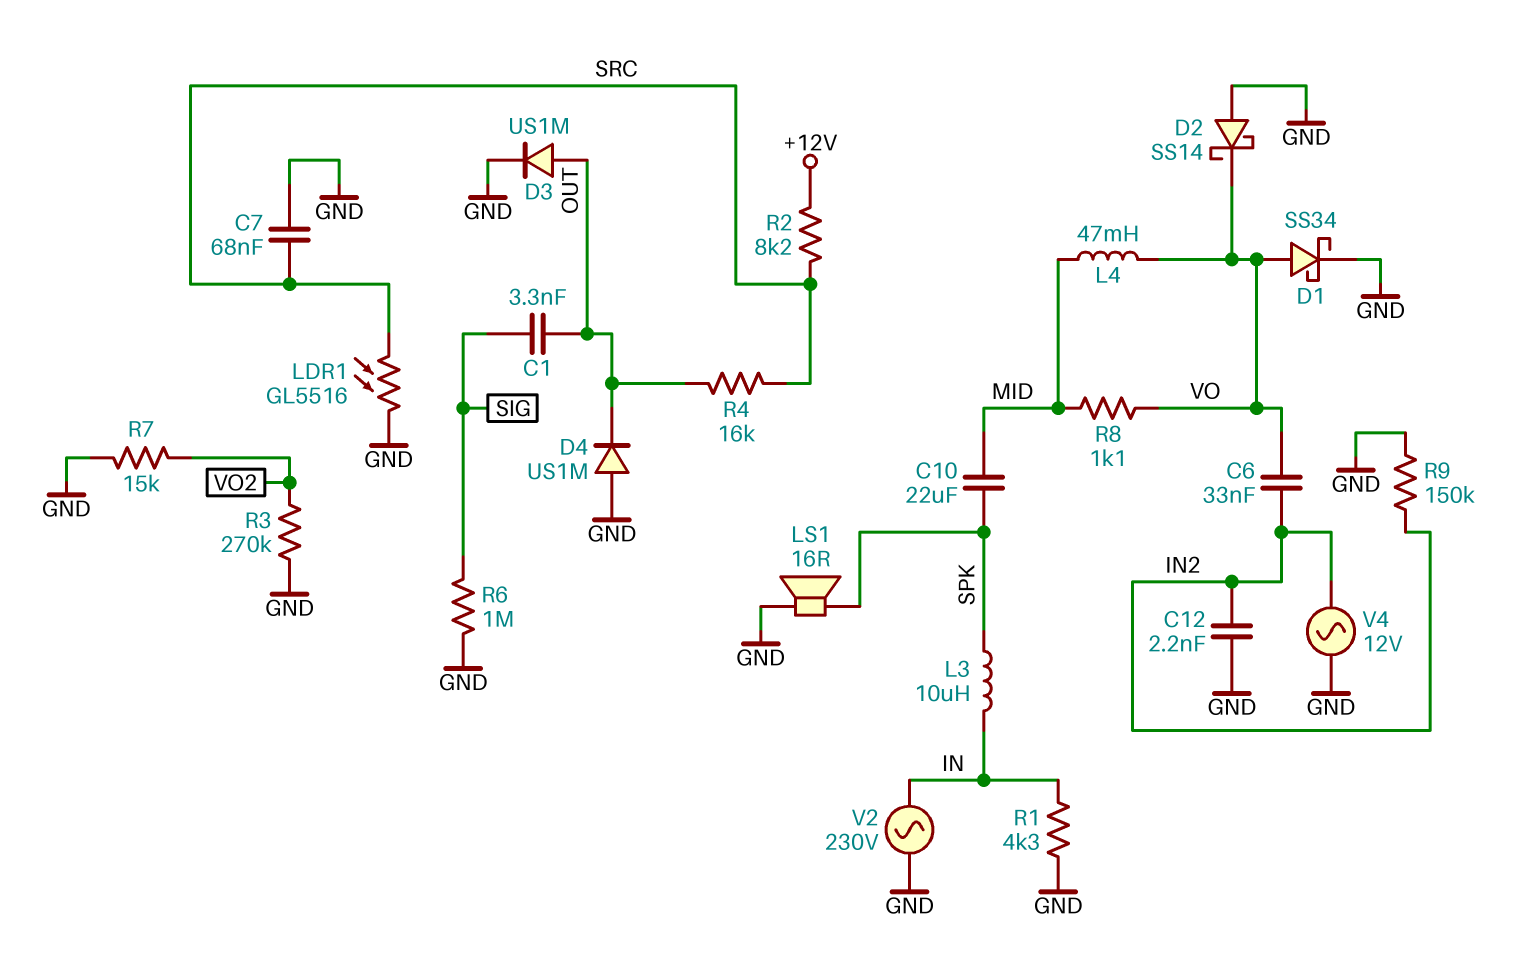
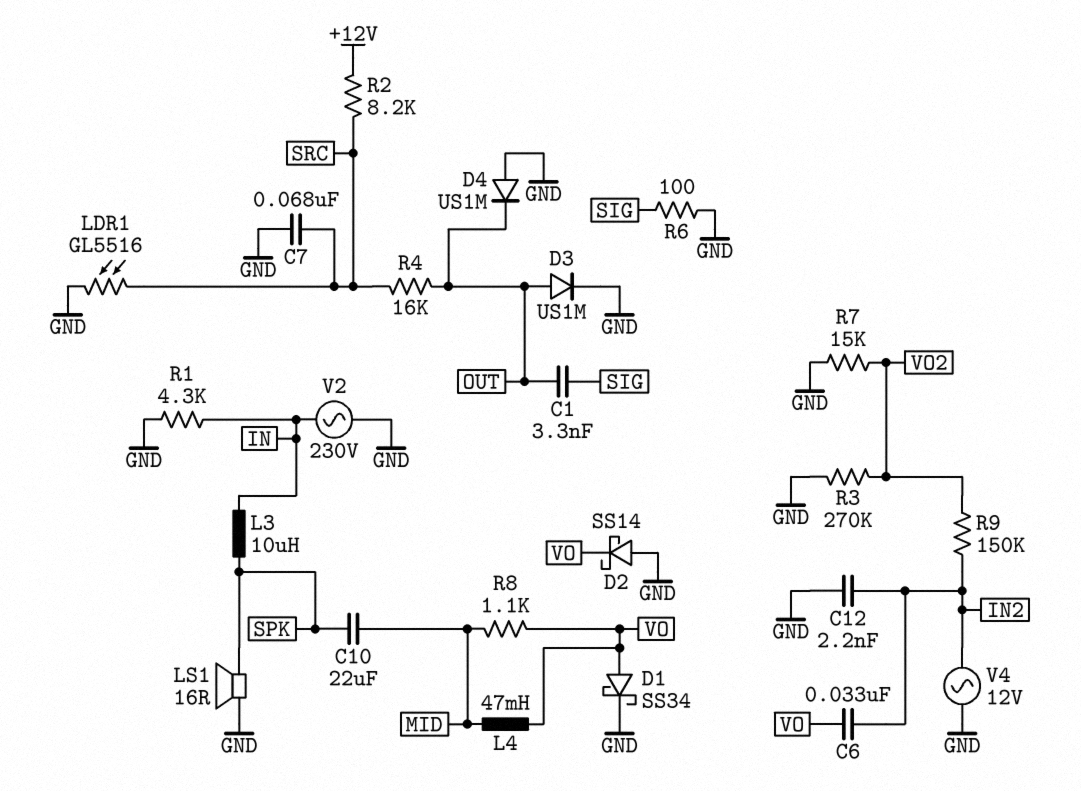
R6: 1M (GND, SIG) -> 100 (GND, SIG)
R9: 150k (GND, IN2) -> 150k (IN2, VO2)

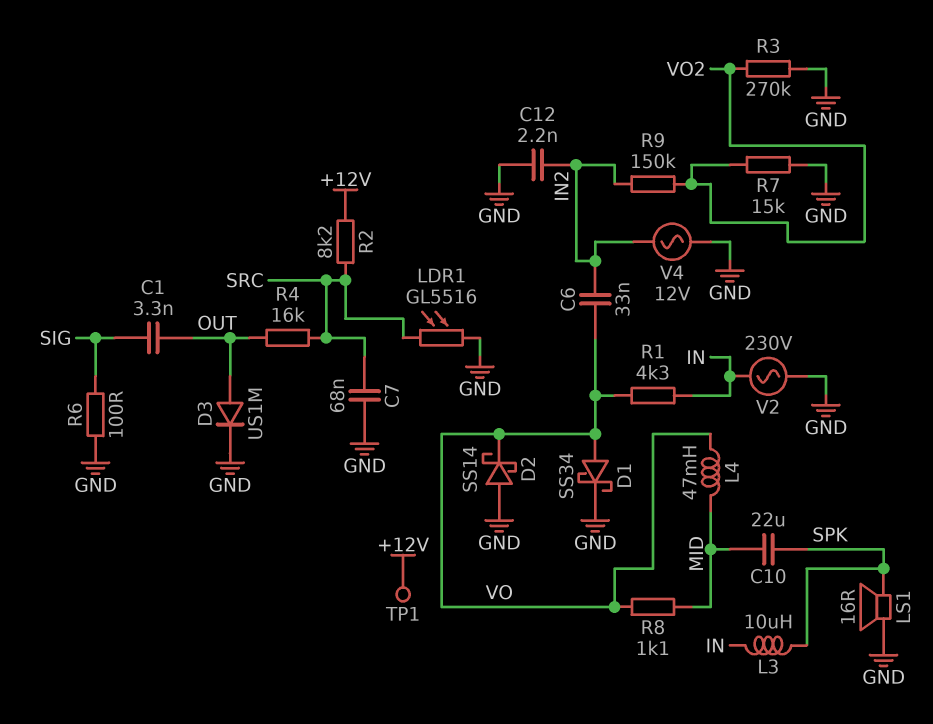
D4: diode US1M (A GND, K OUT) -> none
R1: 4.3k (GND, IN) -> 4.3k (IN, VO)
TP1: none -> test point (+12V)

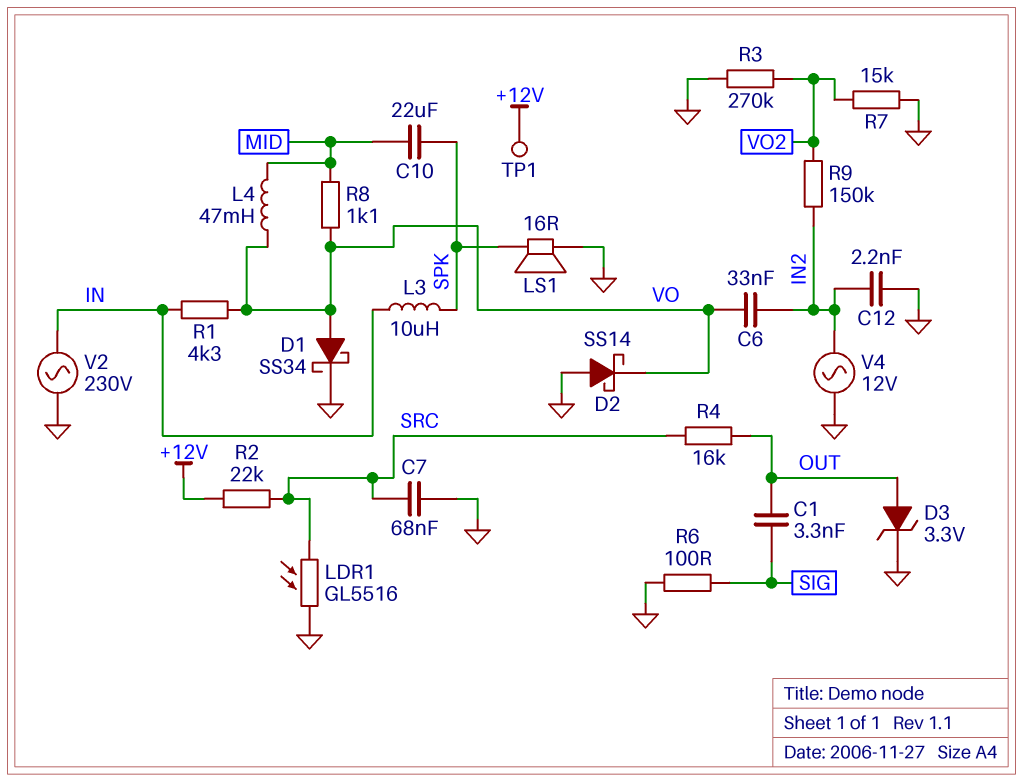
D3: diode US1M (A OUT, K GND) -> zener 3.3V (A OUT, K GND)
R2: 8.2k (+12V, SRC) -> 22k (+12V, SRC)

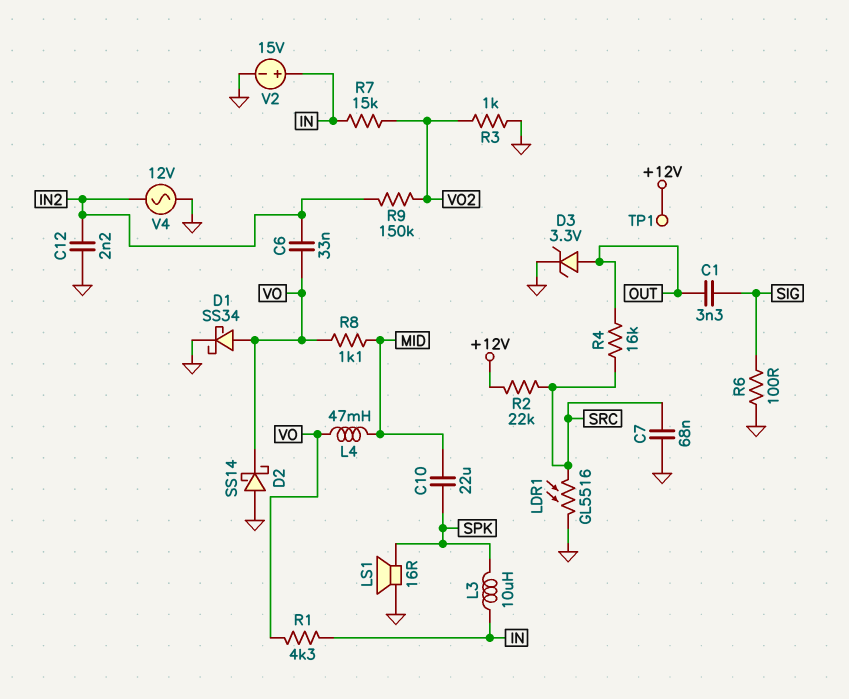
R3: 270k (GND, VO2) -> 1k (GND, VO2)
R7: 15k (GND, VO2) -> 15k (IN, VO2)
V2: AC 230V (GND, IN) -> 15V (plus IN, minus GND)

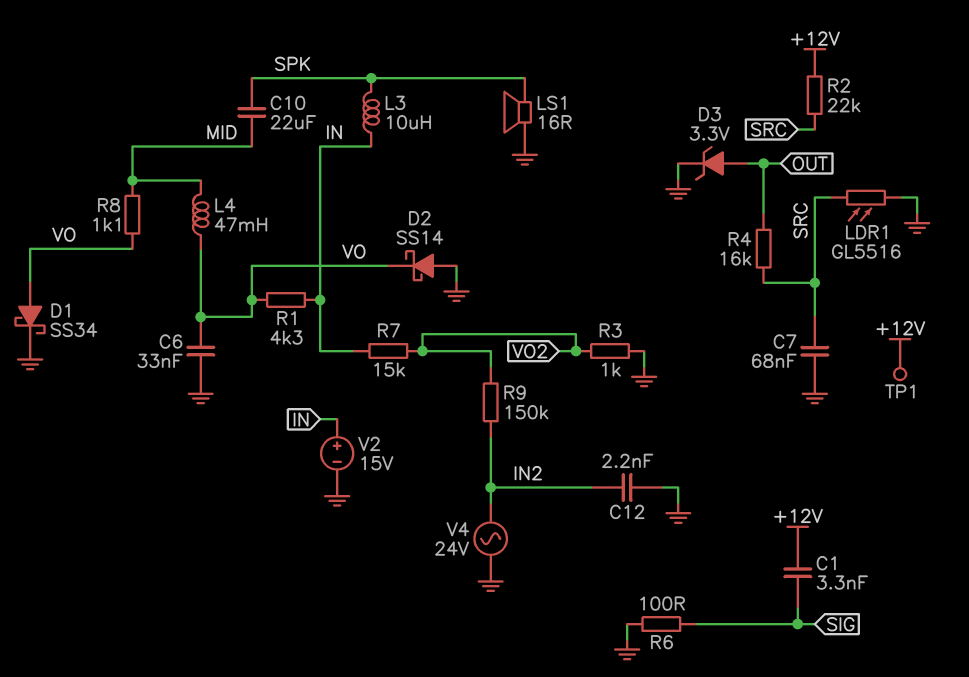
C1: 3.3nF (OUT, SIG) -> 3.3nF (+12V, SIG)
C6: 33nF (IN2, VO) -> 33nF (GND, VO)
V4: AC 12V (GND, IN2) -> AC 24V (GND, IN2)

